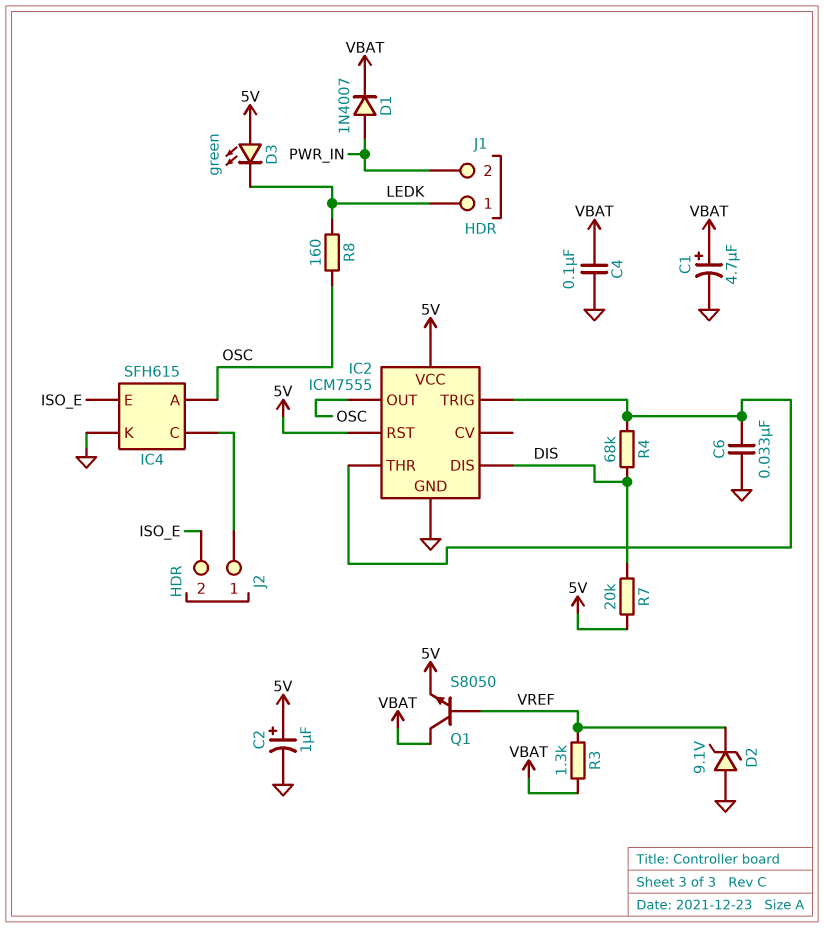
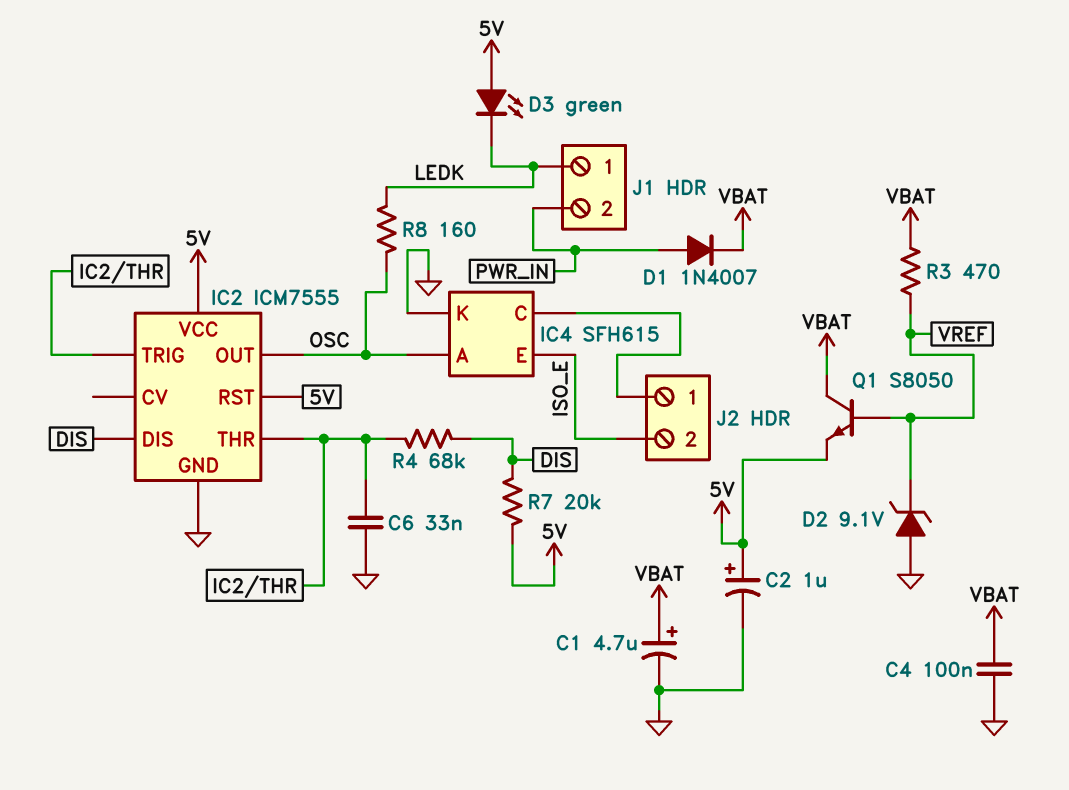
R3: 1.3k (VBAT, VREF) -> 470 (VBAT, VREF)

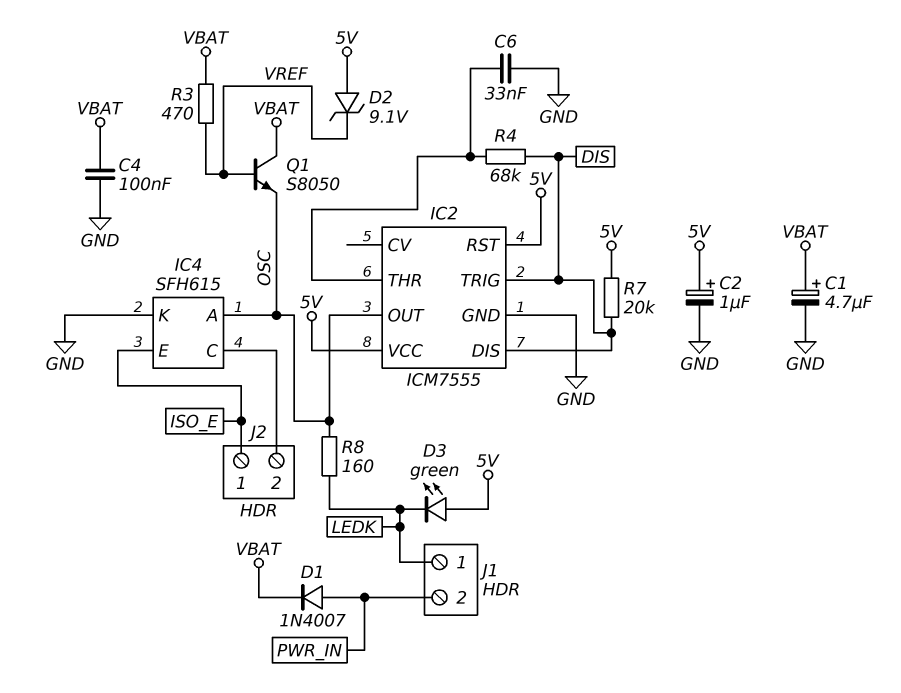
D2: zener 9.1V (A GND, K VREF) -> zener 9.1V (A 5V, K VREF)
IC2 pin TRIG: IC2/THR -> DIS
J2 pin 1: IC4/C -> ISO_E
J2 pin 2: ISO_E -> IC4/C
Q1: NPN S8050 (B VREF, C VBAT, E 5V) -> NPN S8050 (B VREF, C VBAT, E OSC)

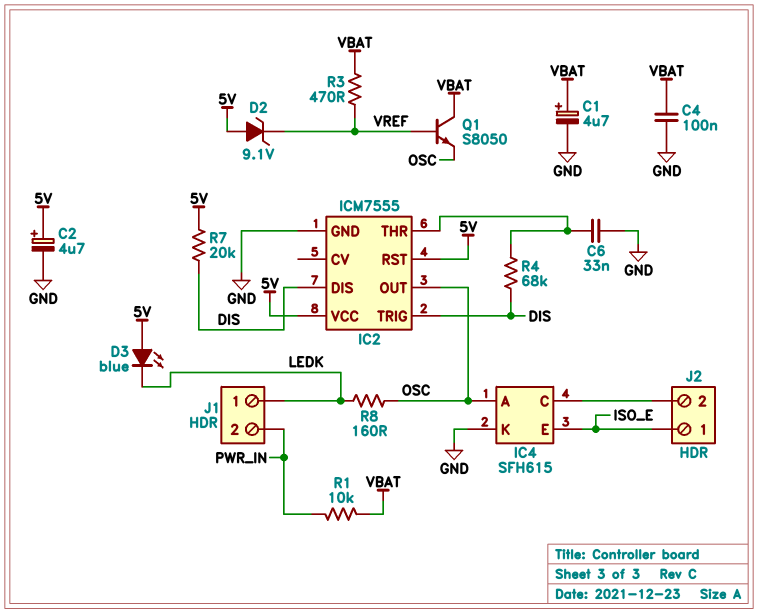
C2: 1uF (plus 5V, minus GND) -> 4.7uF (plus 5V, minus GND)
D1: diode 1N4007 (A PWR_IN, K VBAT) -> none
D3: LED green (A 5V, K LEDK) -> LED blue (A 5V, K LEDK)
R1: none -> 10k (PWR_IN, VBAT)

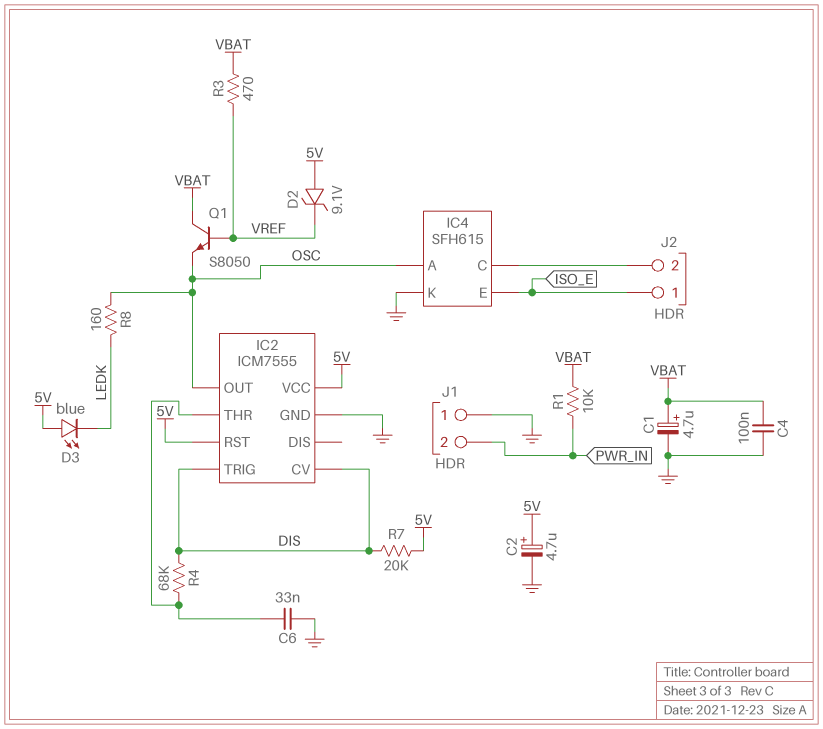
IC2 pin CV: none -> DIS
IC2 pin DIS: DIS -> none
J1 pin 1: LEDK -> GND

